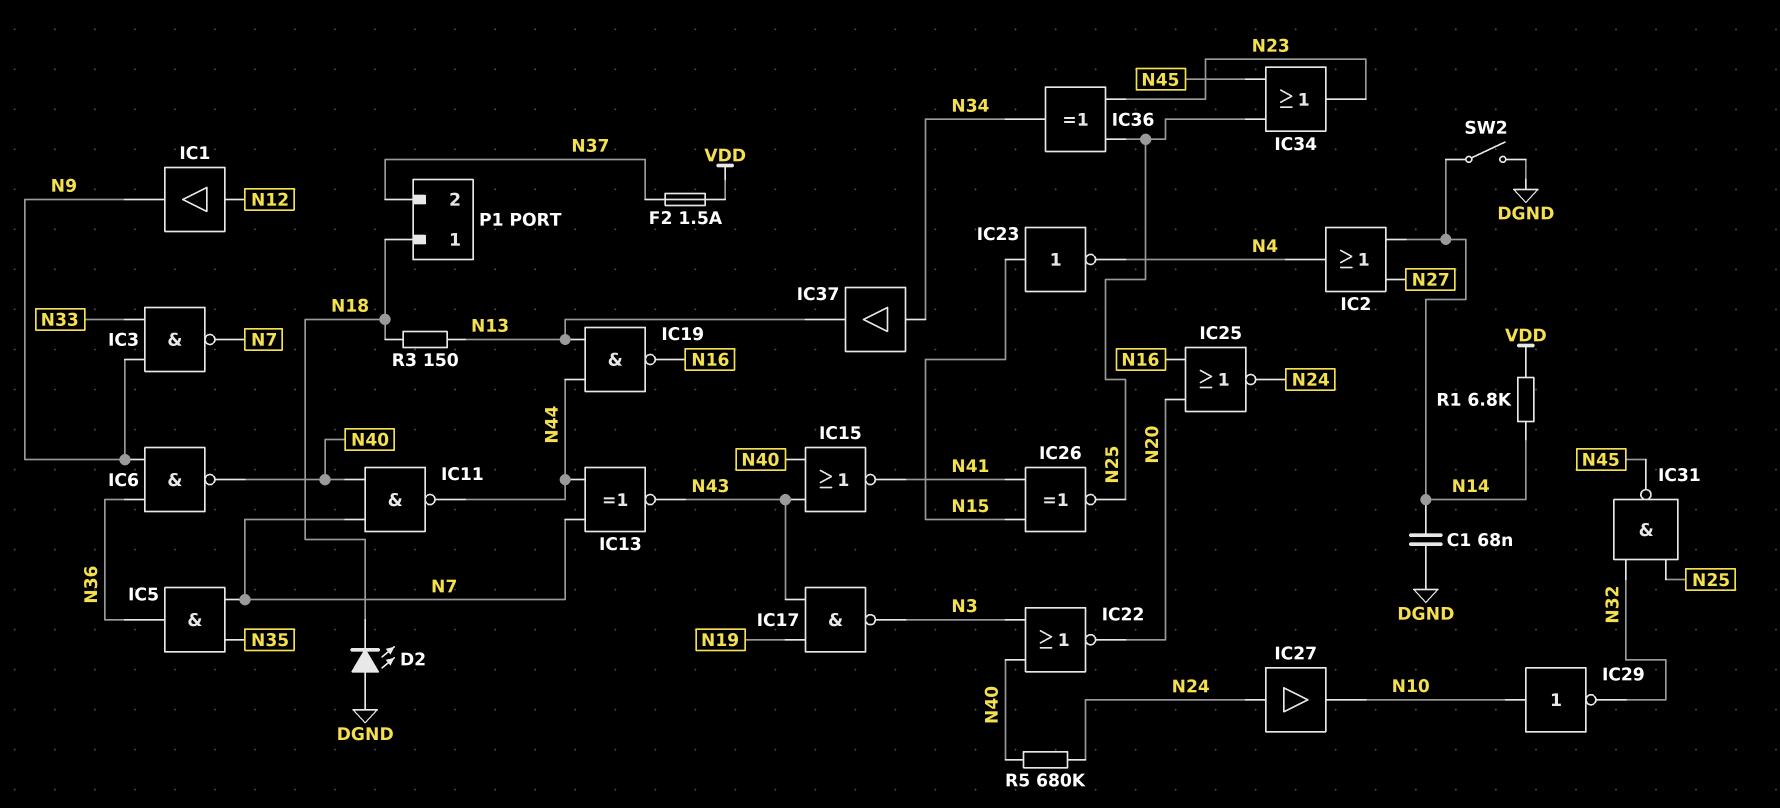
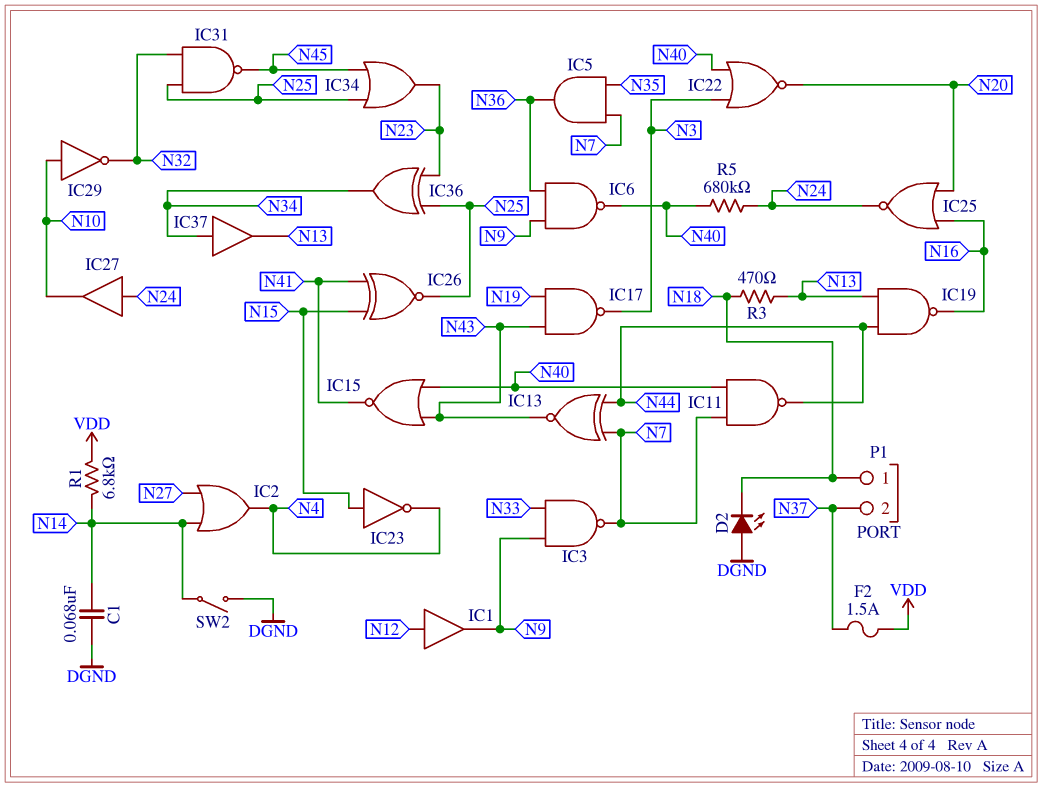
R3: 150 (N13, N18) -> 470 (N13, N18)

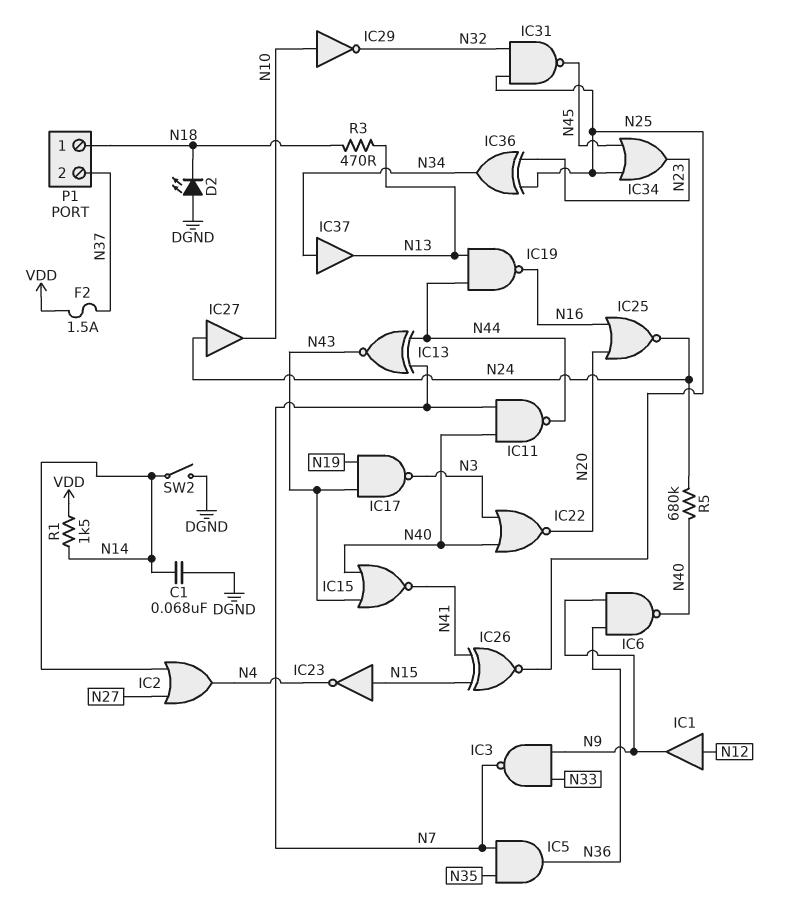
R1: 6.8k (N14, VDD) -> 1.5k (N14, VDD)

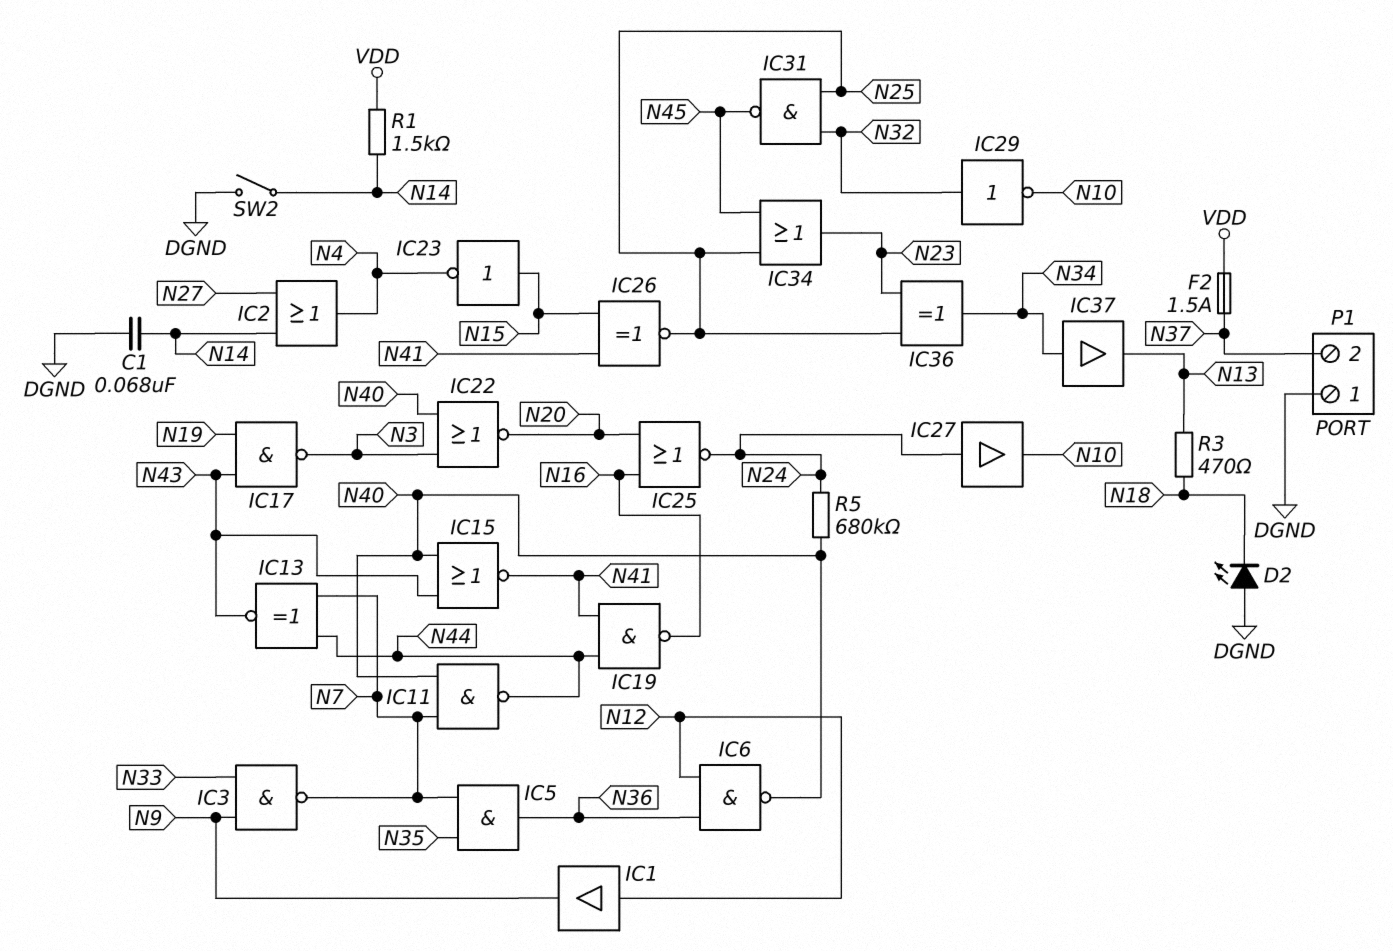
IC6: NAND (in N9, in N36, out N40) -> NAND (in N12, in N36, out N40)
IC19: NAND (in N13, in N44, out N16) -> NAND (in N41, in N44, out N16)
IC29: NOT (in N10, out N32) -> NOT (in N32, out N10)
P1 pin 1: N18 -> DGND

